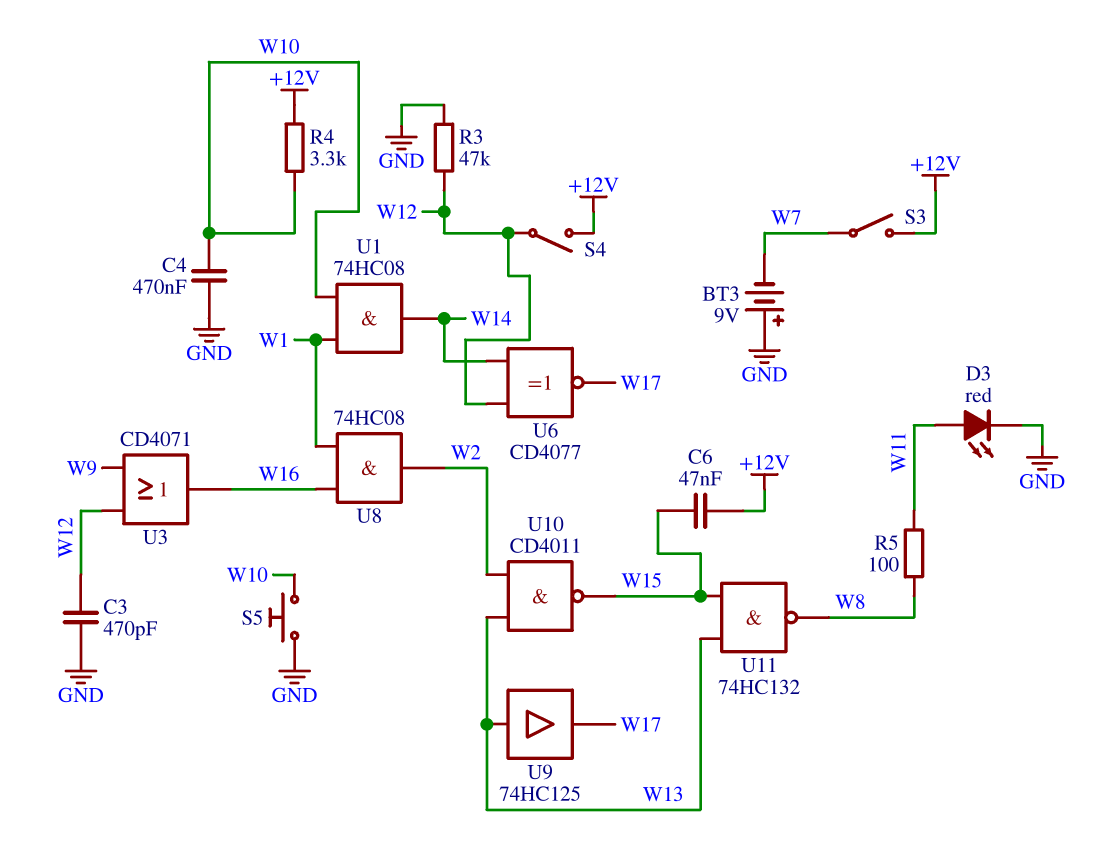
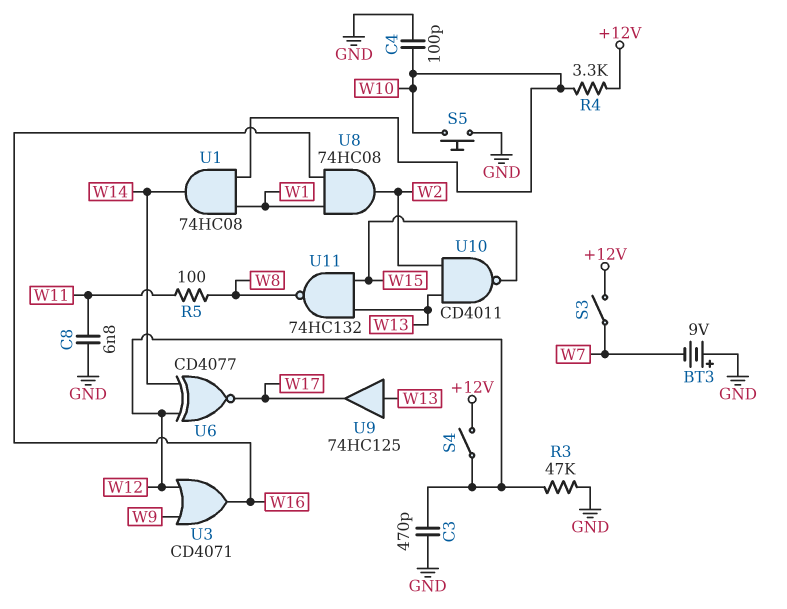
C4: 470nF (GND, W10) -> 100pF (GND, W10)
C6: 47nF (+12V, W15) -> none
C8: none -> 6.8nF (GND, W11)
D3: LED red (A W11, K GND) -> none

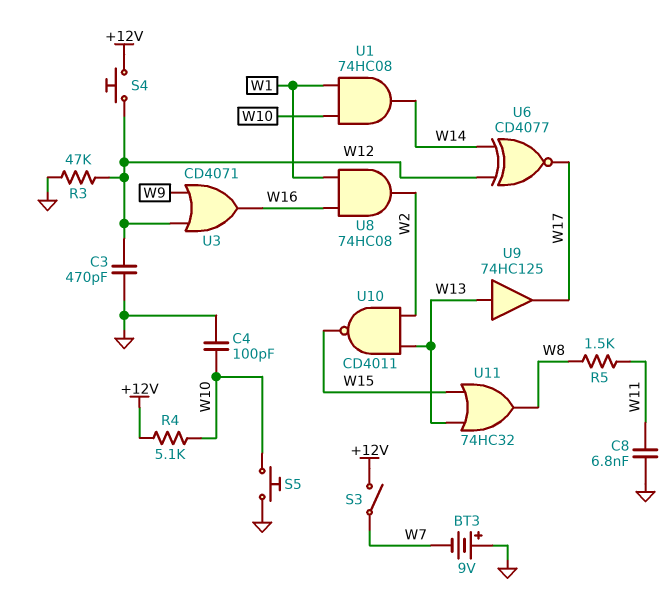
R4: 3.3k (+12V, W10) -> 5.1k (+12V, W10)
R5: 100 (W8, W11) -> 1.5k (W8, W11)
S4: switch (+12V, W12) -> button (+12V, W12)
U11: NAND 74HC132 (in W13, in W15, out W8) -> OR 74HC32 (in W13, in W15, out W8)

